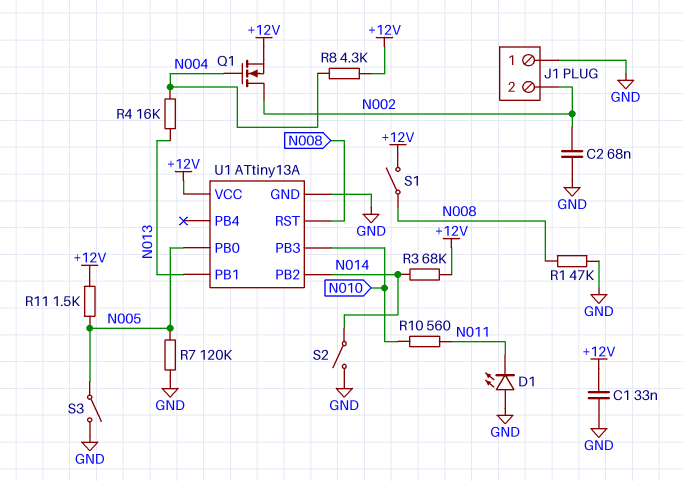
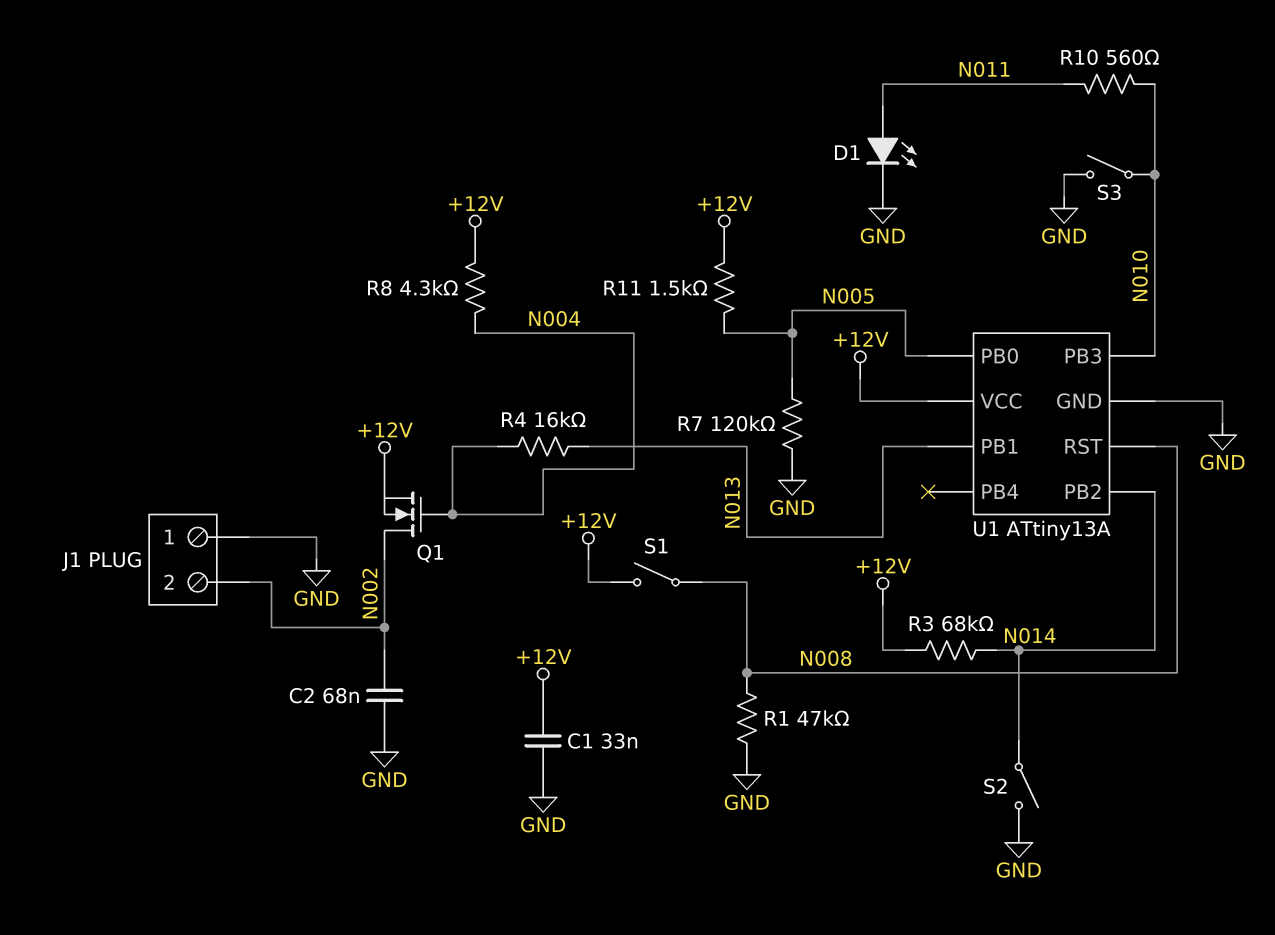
D1: LED (A GND, K N011) -> LED (A N011, K GND)
S3: switch (GND, N005) -> switch (GND, N010)

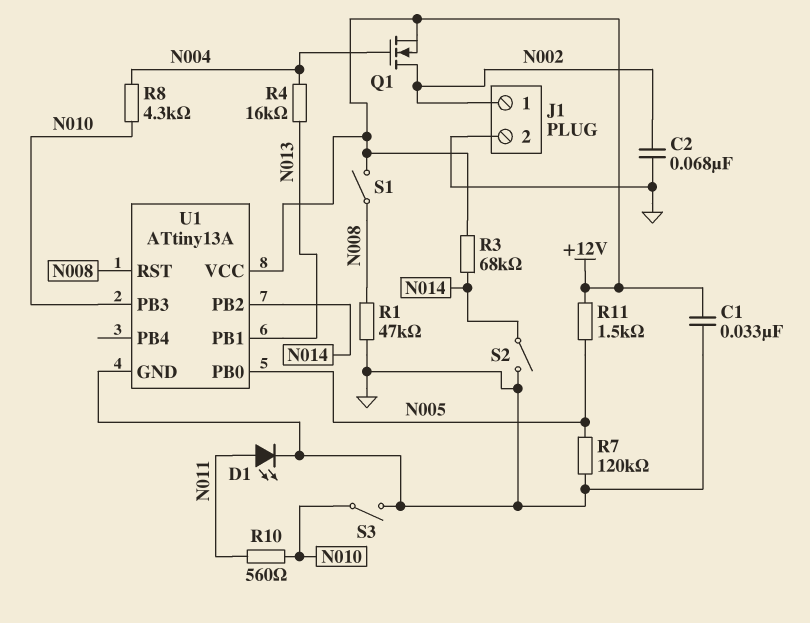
J1 pin 1: GND -> N002
J1 pin 2: N002 -> GND
R8: 4.3k (+12V, N004) -> 4.3k (N004, N010)

